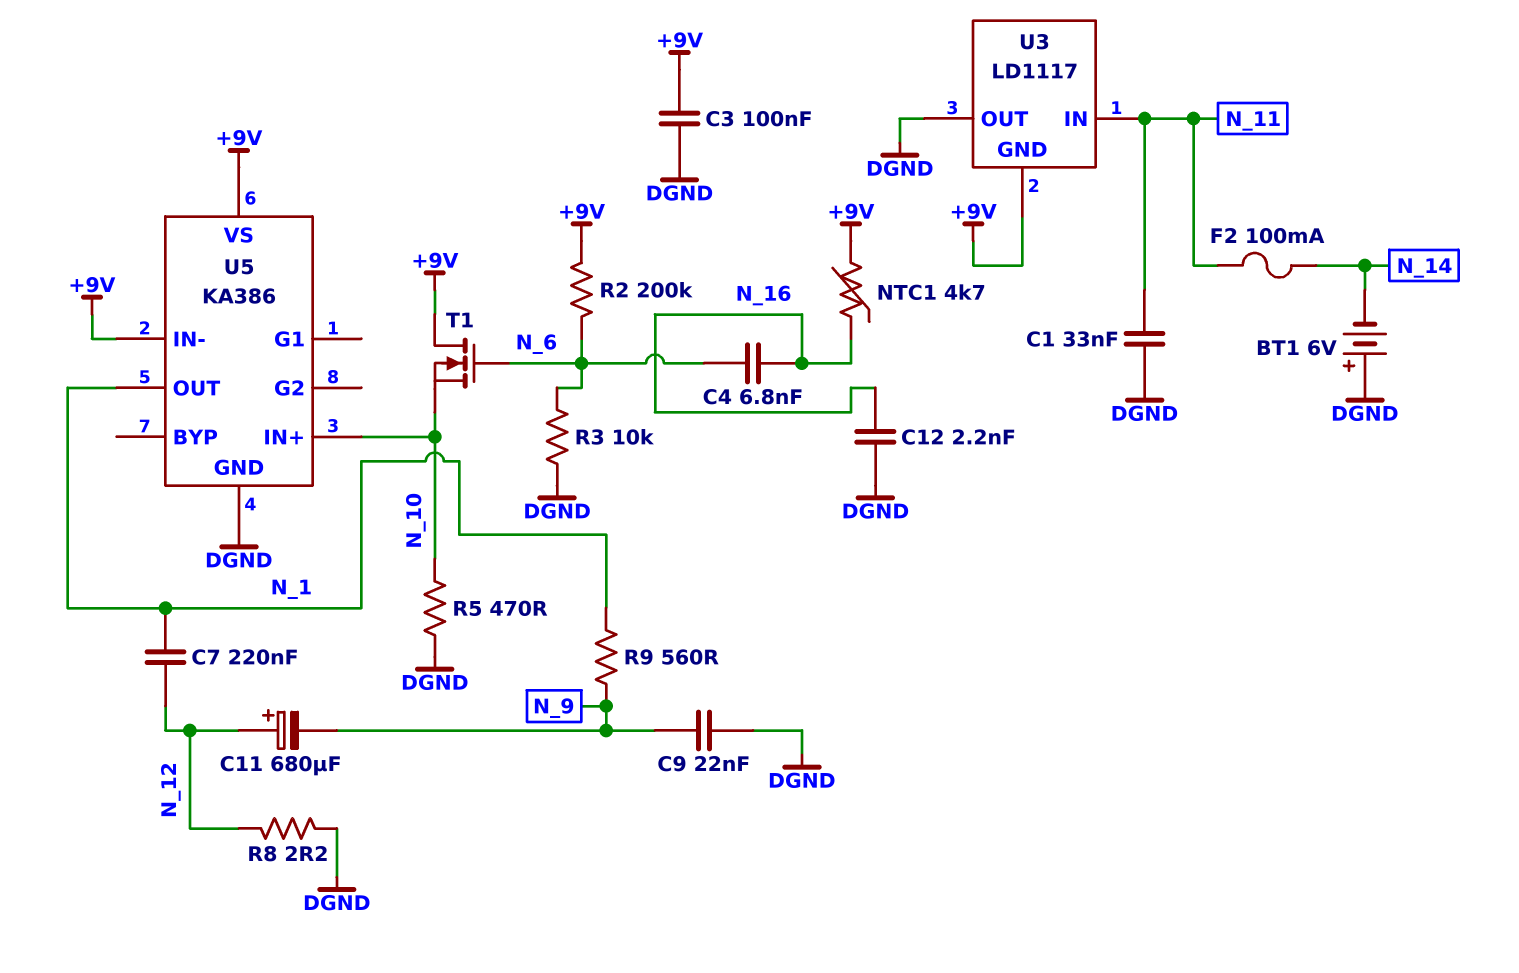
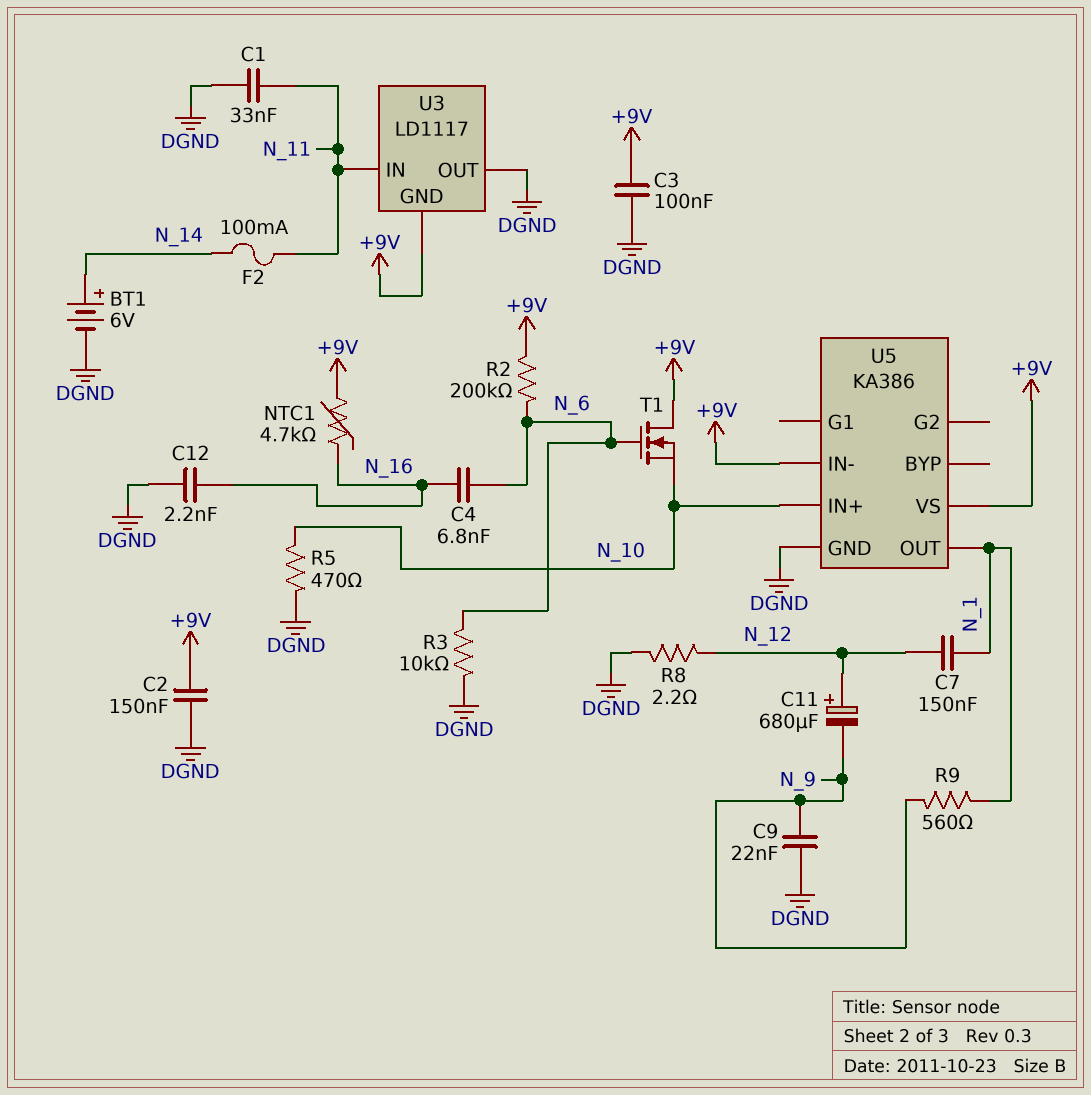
BT1: 6V (plus DGND, minus N_14) -> 6V (plus N_14, minus DGND)
C2: none -> 150nF (+9V, DGND)
C7: 220nF (N_1, N_12) -> 150nF (N_1, N_12)

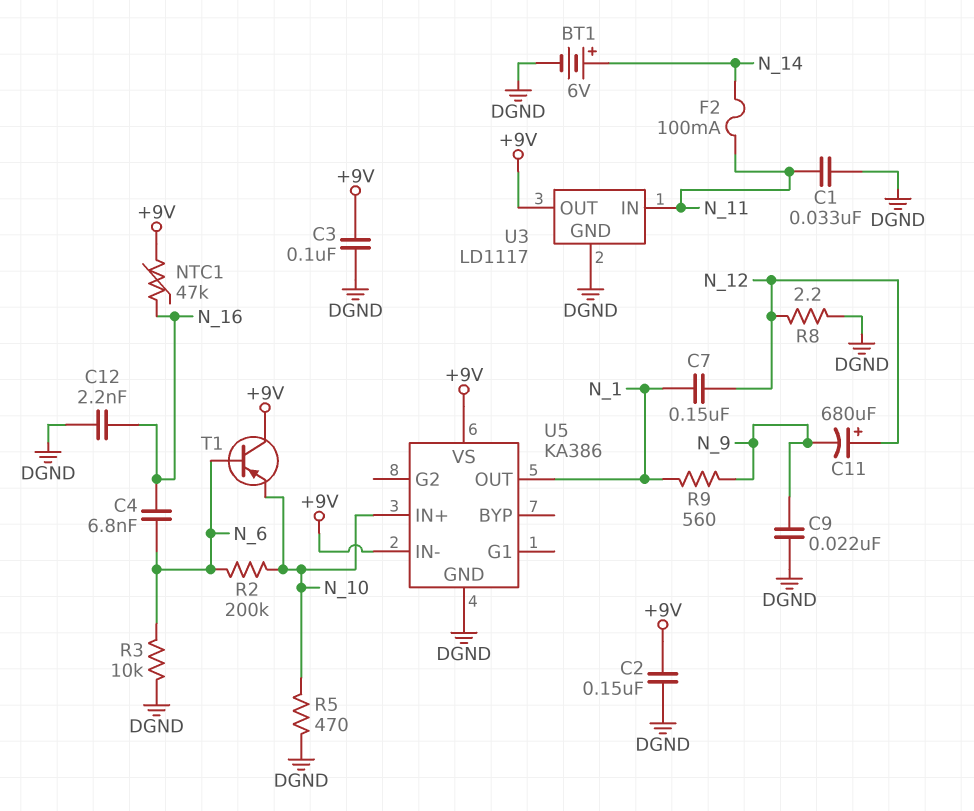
NTC1: 4.7k (+9V, N_16) -> 47k (+9V, N_16)
R2: 200k (+9V, N_6) -> 200k (N_6, N_10)
T1: NMOS (G N_6, D +9V, S N_10) -> PNP (B N_6, C +9V, E N_10)
U3 pin GND: +9V -> DGND
U3 pin OUT: DGND -> +9V

